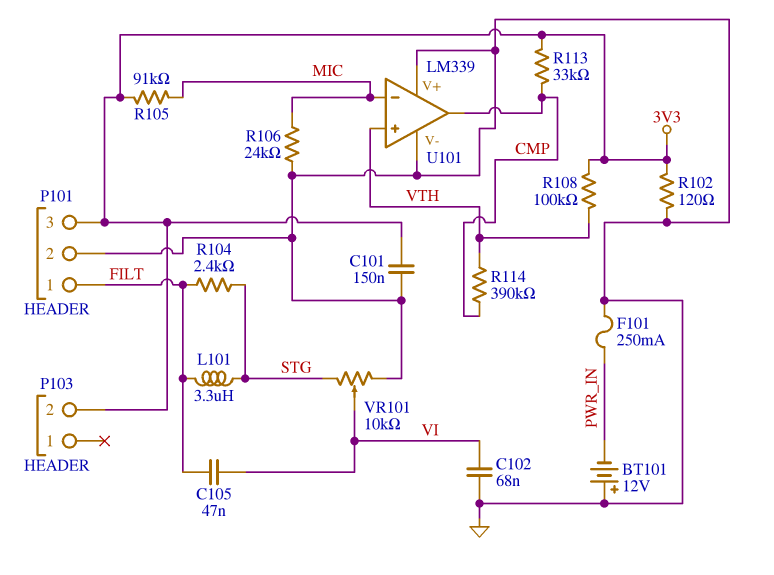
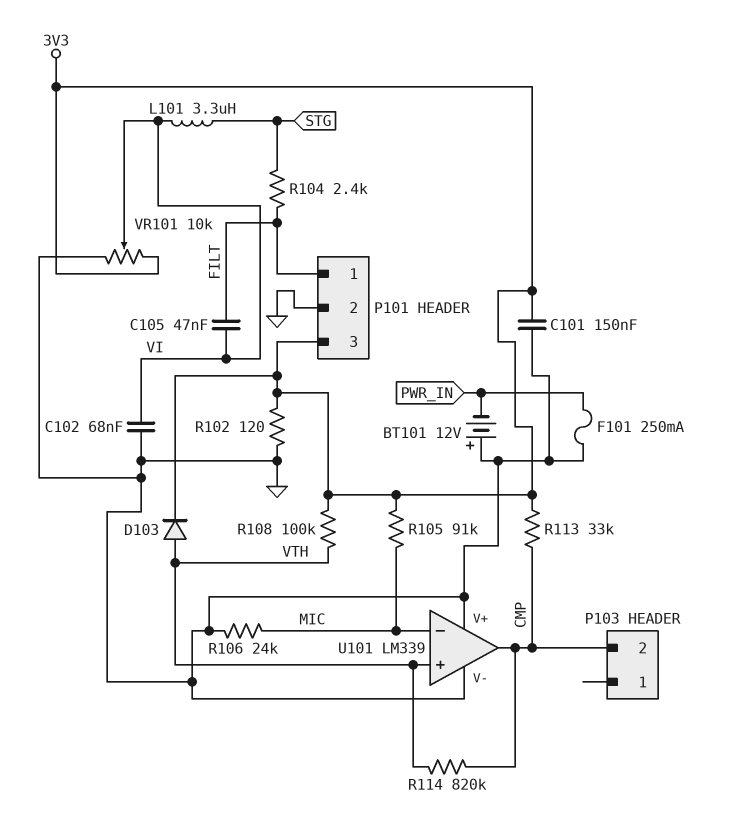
D103: none -> diode (A VTH, K 3V3)
L101: 3.3uH (FILT, STG) -> 3.3uH (STG, VI)
P103 pin 2: 3V3 -> CMP
R114: 390k (CMP, VTH) -> 820k (CMP, VTH)
VR101: 10k (GND, STG, wiper VI) -> 10k (3V3, GND, wiper VI)

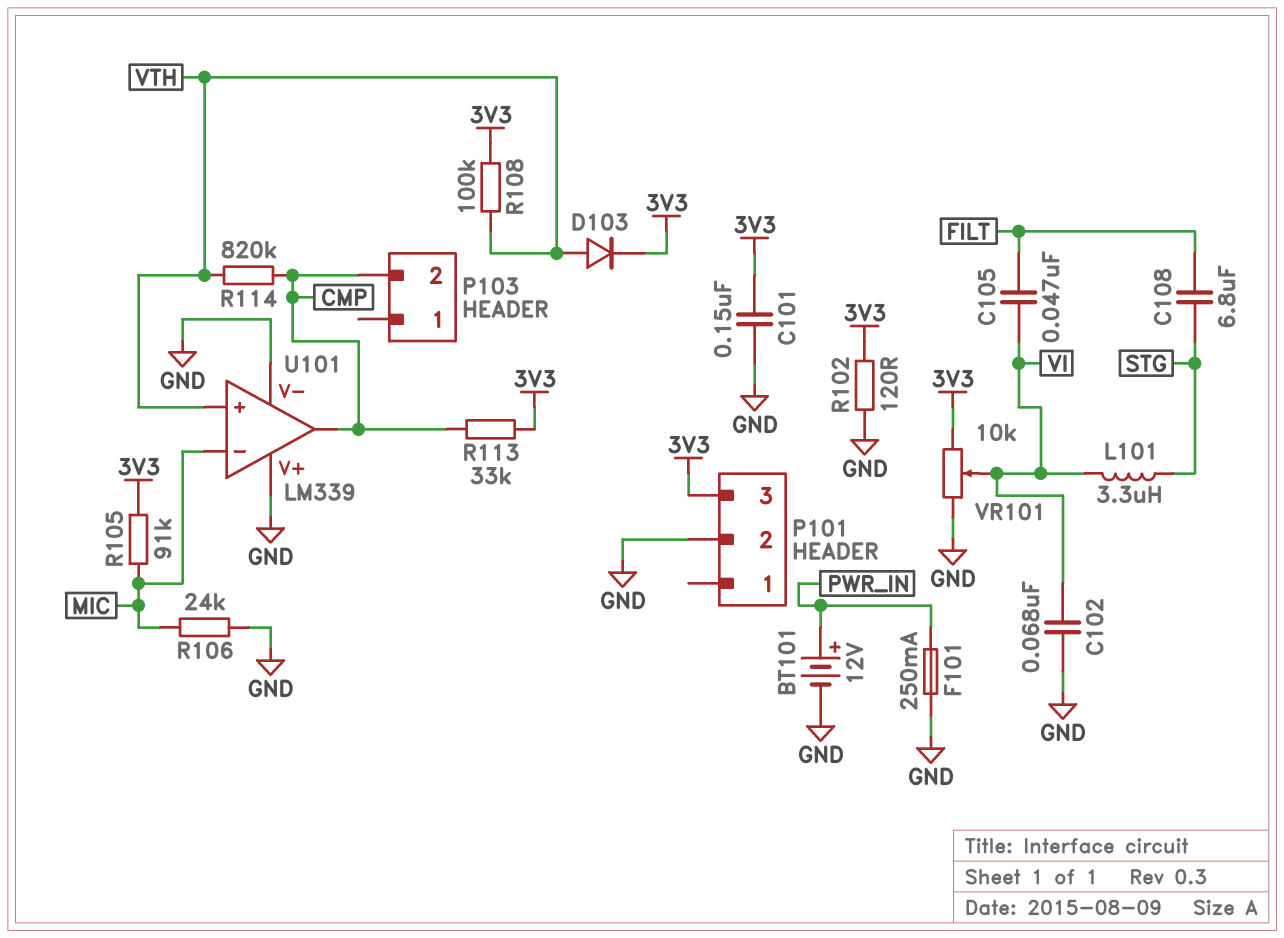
BT101: 12V (plus GND, minus PWR_IN) -> 12V (plus PWR_IN, minus GND)
C108: none -> 6.8uF (FILT, STG)
P101 pin 1: FILT -> none
R104: 2.4k (FILT, STG) -> none

